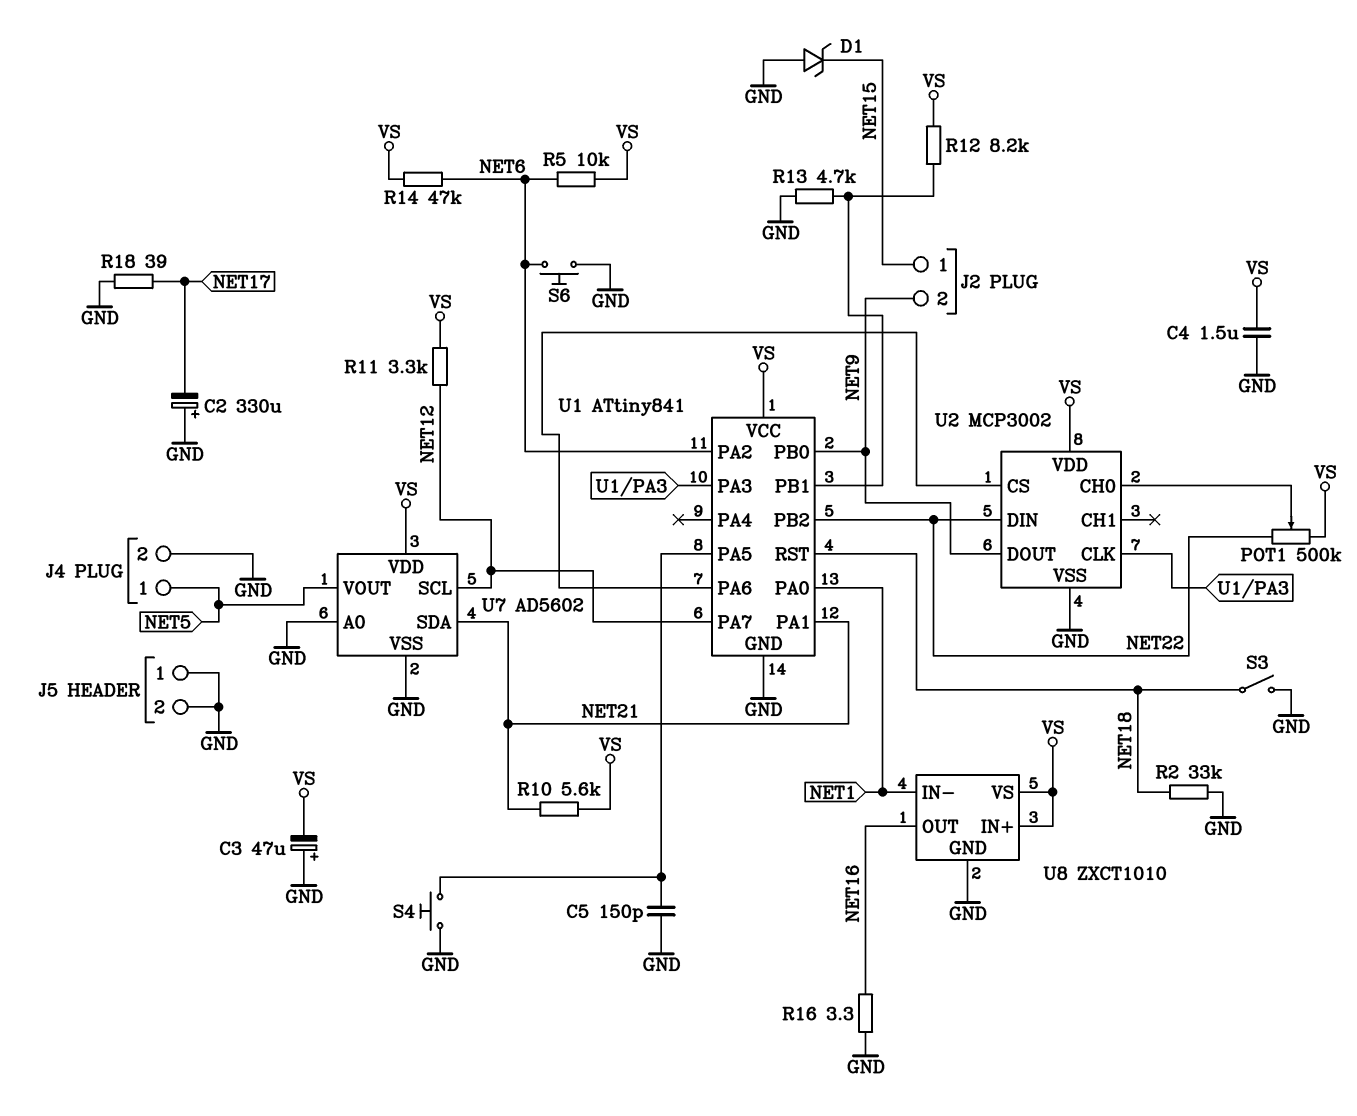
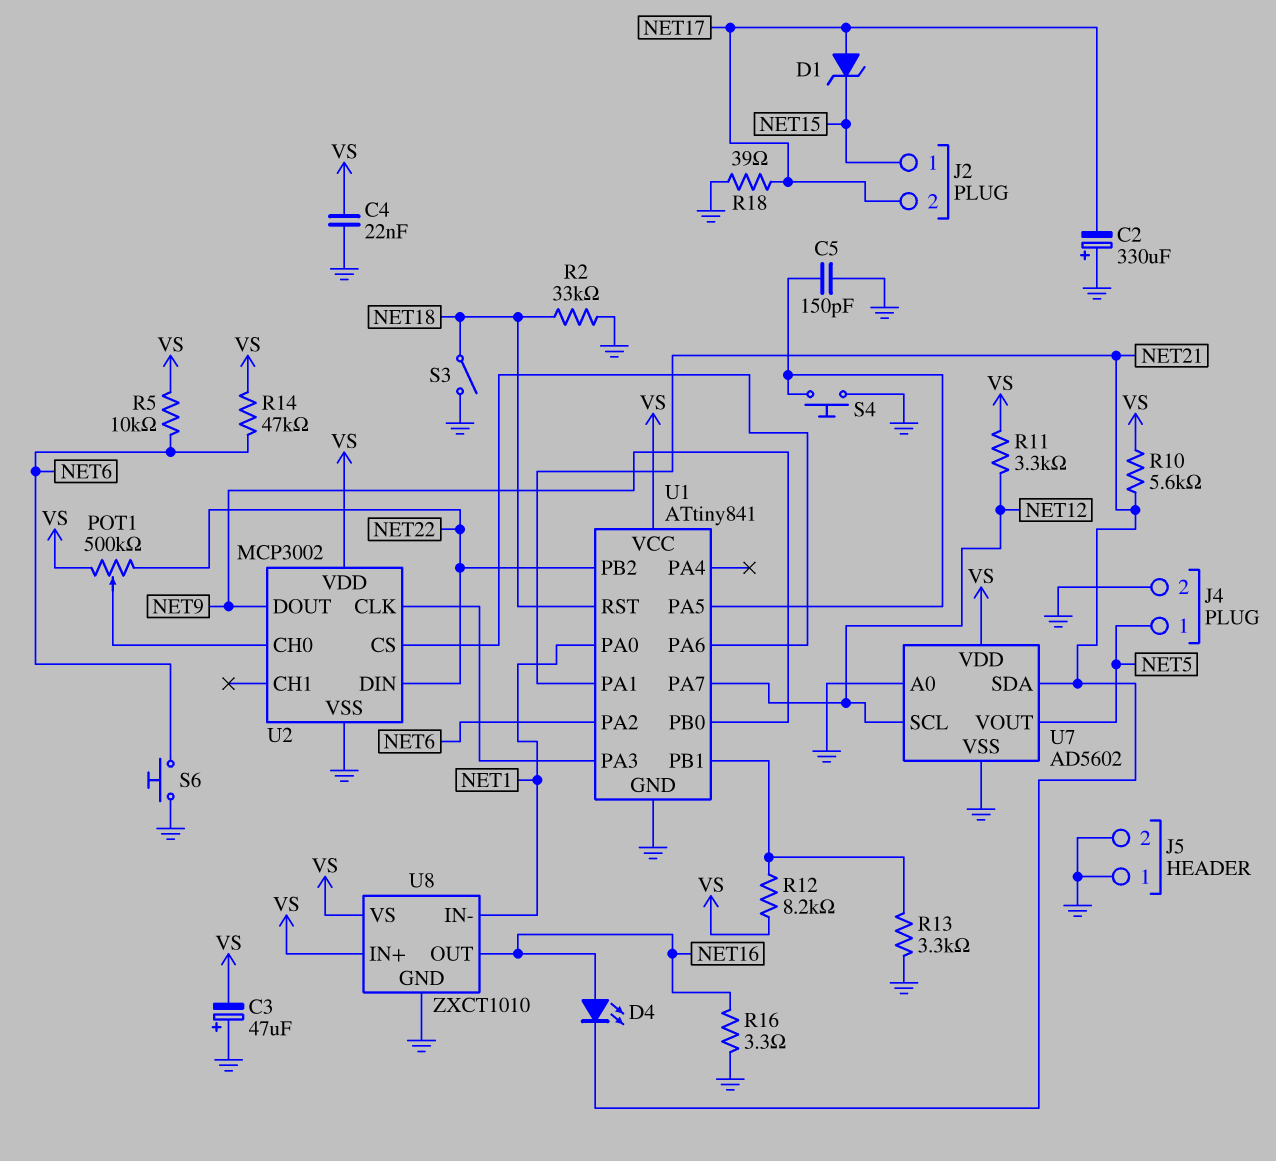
C4: 1.5uF (GND, VS) -> 22nF (GND, VS)
D1: zener (A GND, K NET15) -> zener (A NET17, K NET15)
D4: none -> LED (A NET16, K NET21)
J2 pin 2: NET9 -> NET17
R13: 4.7k (GND, U1/PB1) -> 3.3k (GND, U1/PB1)

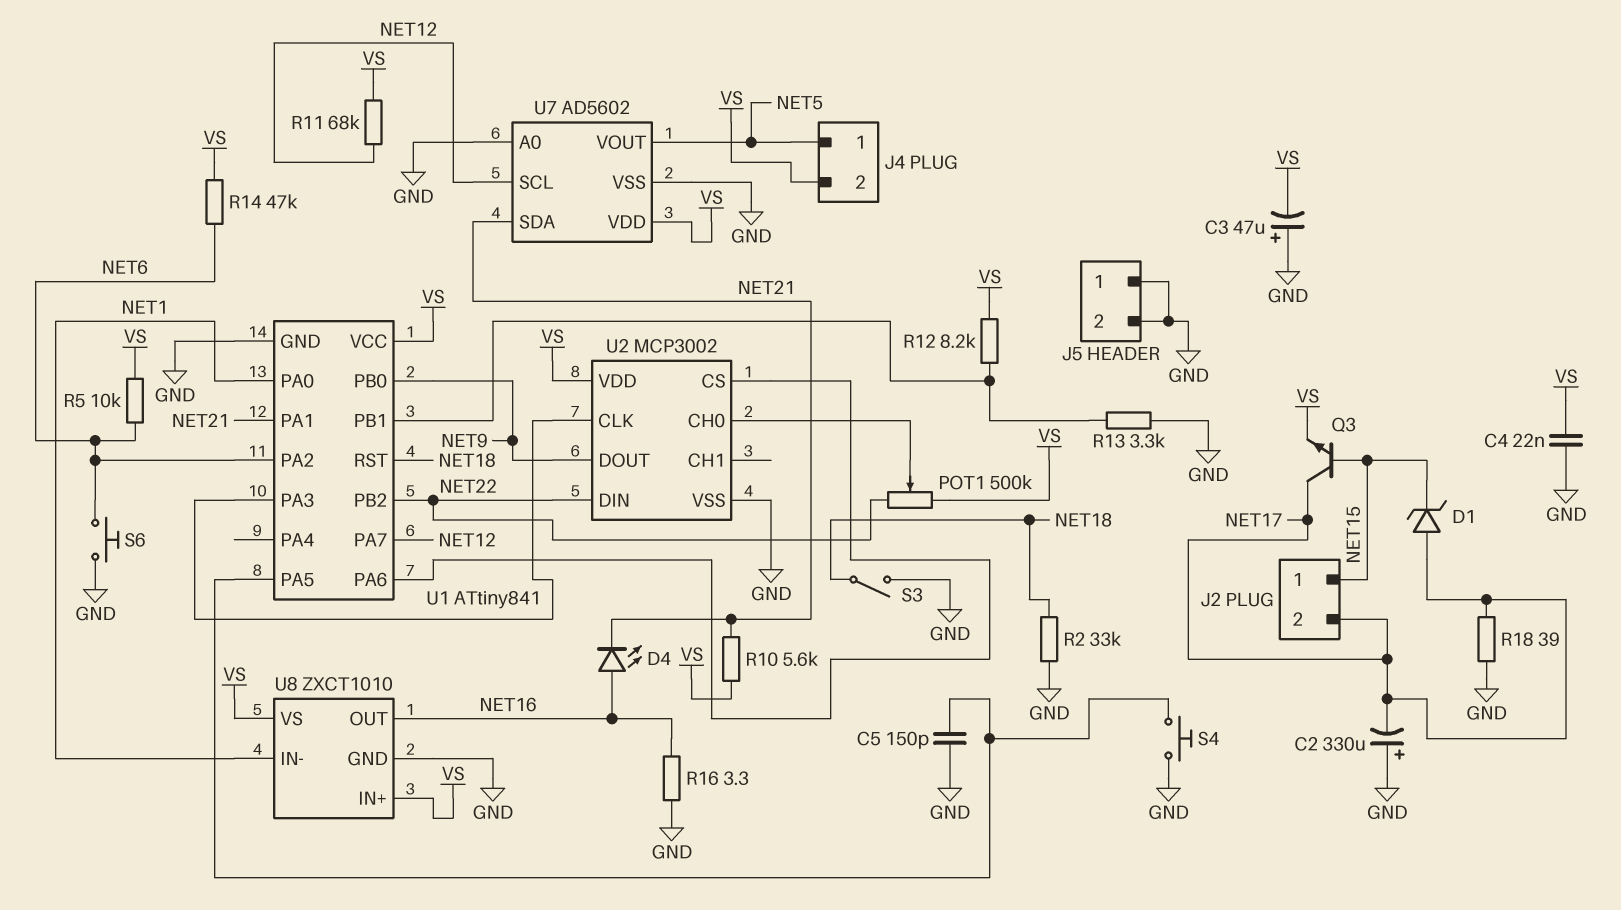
J4 pin 2: GND -> VS
Q3: none -> NPN (B NET15, C NET17, E VS)
R11: 3.3k (NET12, VS) -> 68k (NET12, VS)

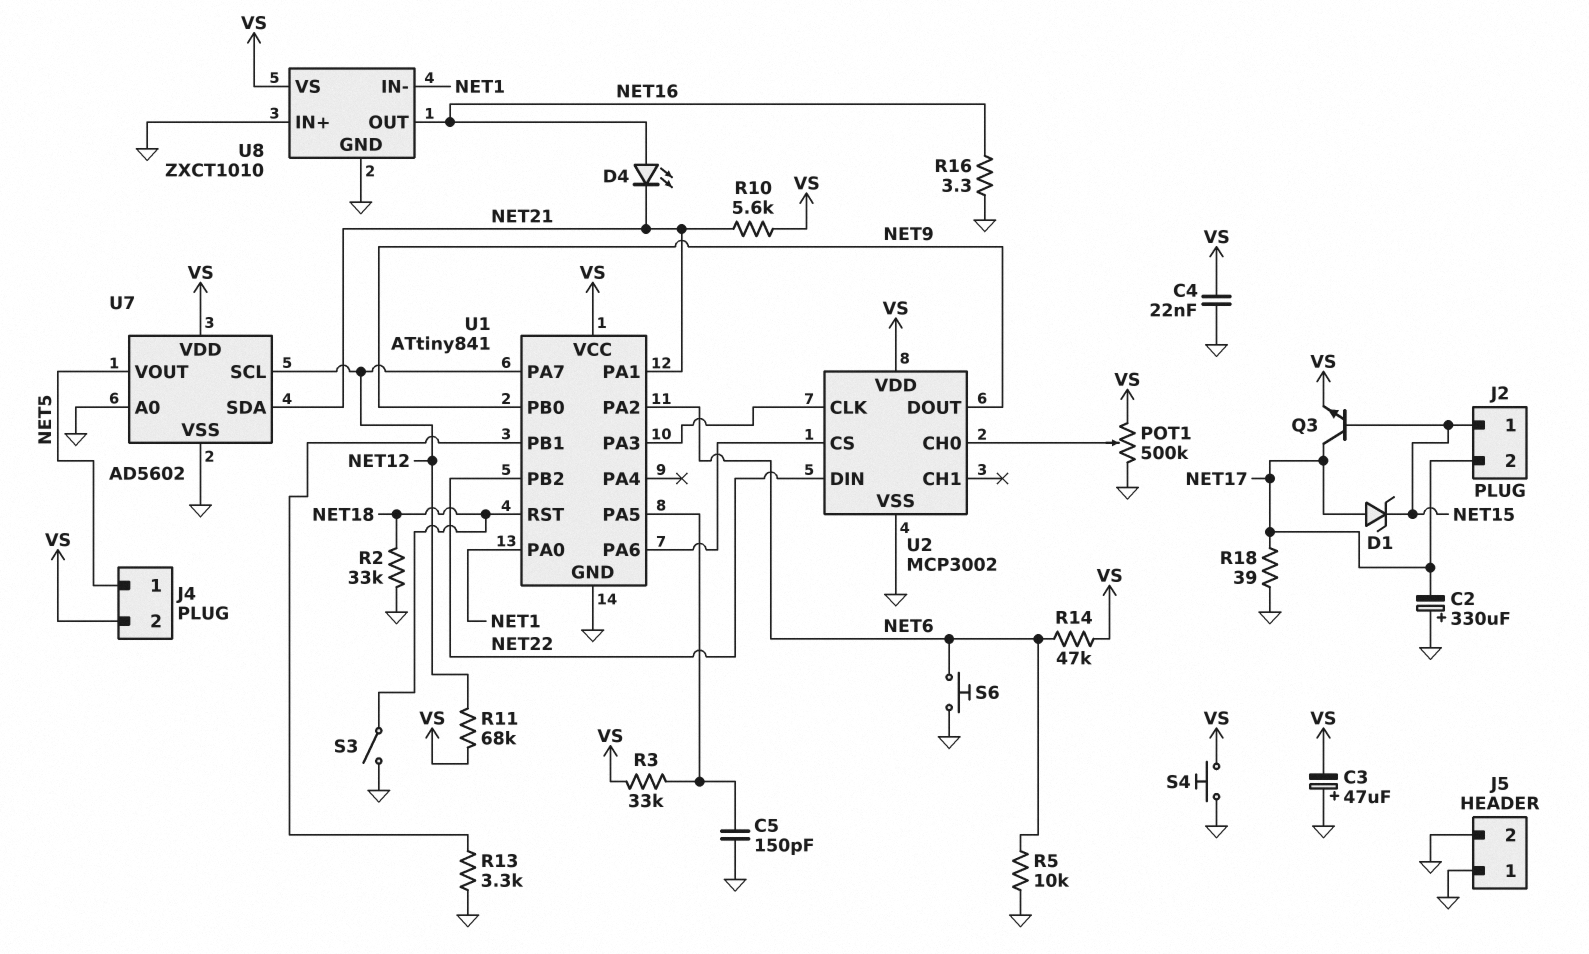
POT1: 500k (NET22, VS, wiper U2/CH0) -> 500k (GND, VS, wiper U2/CH0)
R3: none -> 33k (U1/PA5, VS)
R5: 10k (NET6, VS) -> 10k (GND, NET6)
R12: 8.2k (U1/PB1, VS) -> none
S4: button (GND, U1/PA5) -> button (GND, VS)
U8 pin IN+: VS -> GND

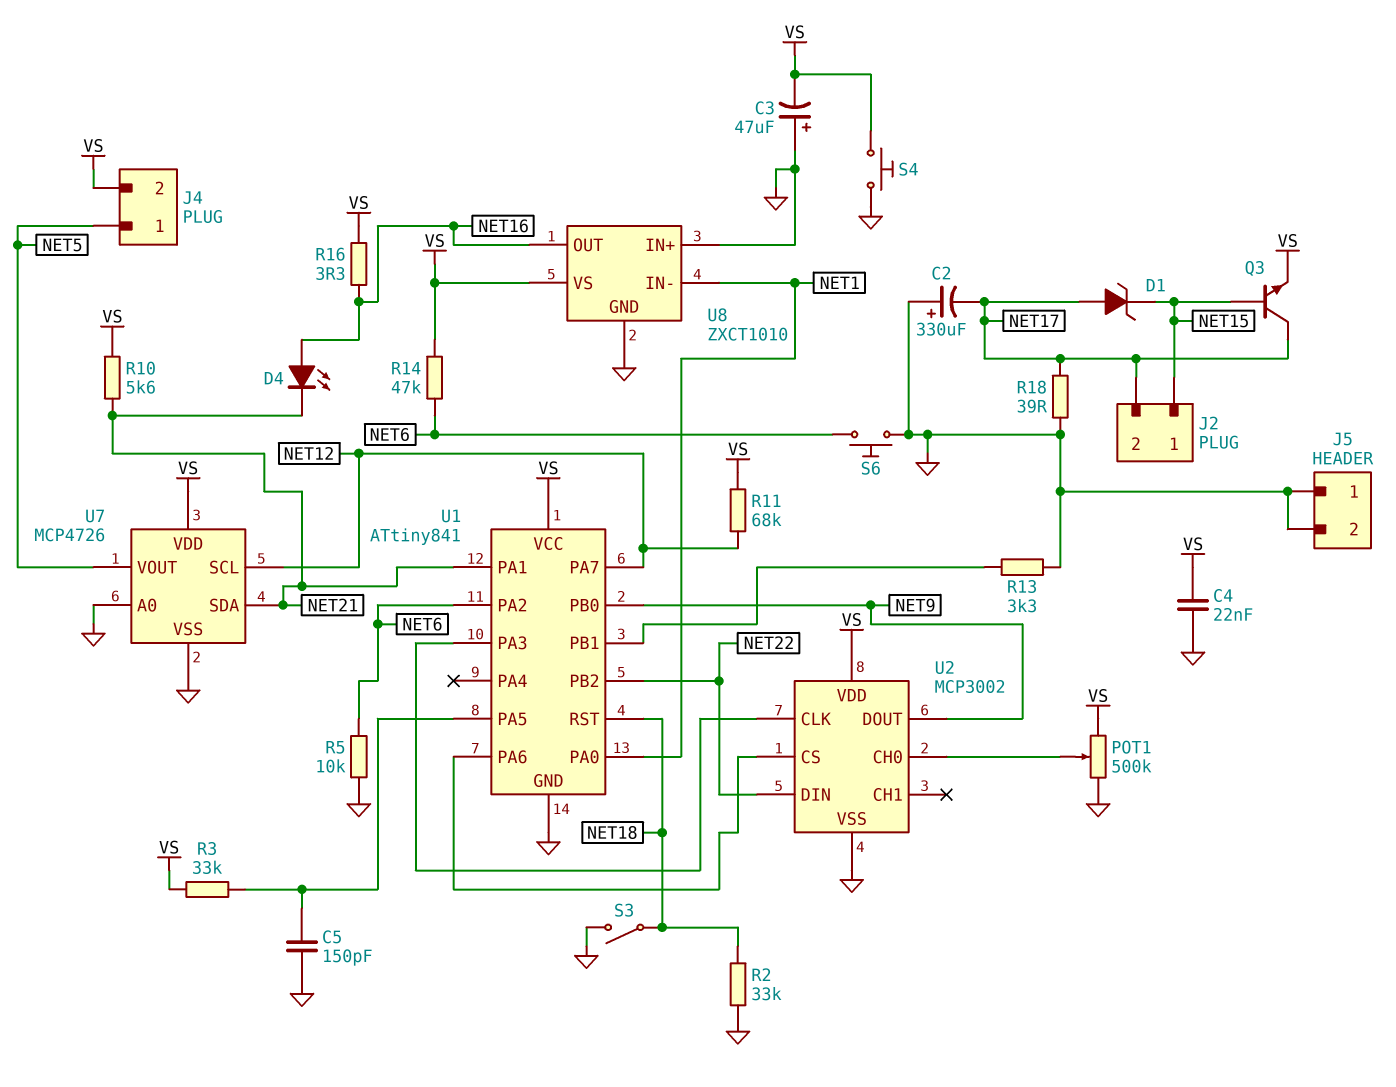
R16: 3.3 (GND, NET16) -> 3.3 (NET16, VS)
U7: AD5602 -> MCP4726

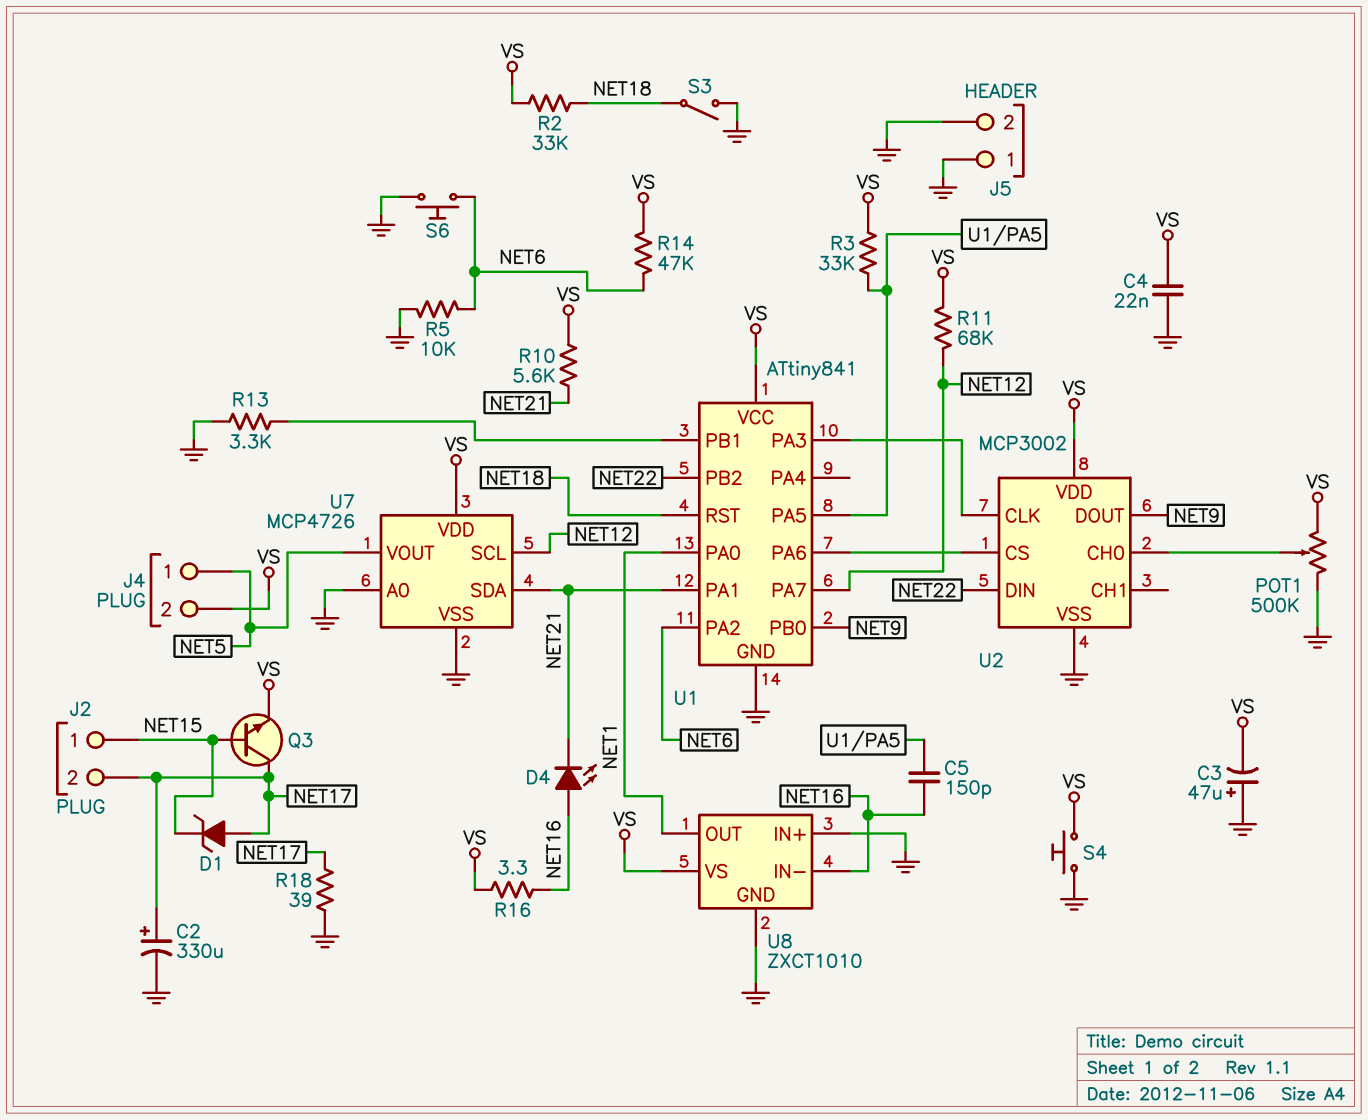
C2: 330uF (plus GND, minus NET17) -> 330uF (plus NET17, minus GND)
C5: 150pF (GND, U1/PA5) -> 150pF (NET16, U1/PA5)
R2: 33k (GND, NET18) -> 33k (NET18, VS)
U8 pin IN-: NET1 -> NET16
U8 pin OUT: NET16 -> NET1

